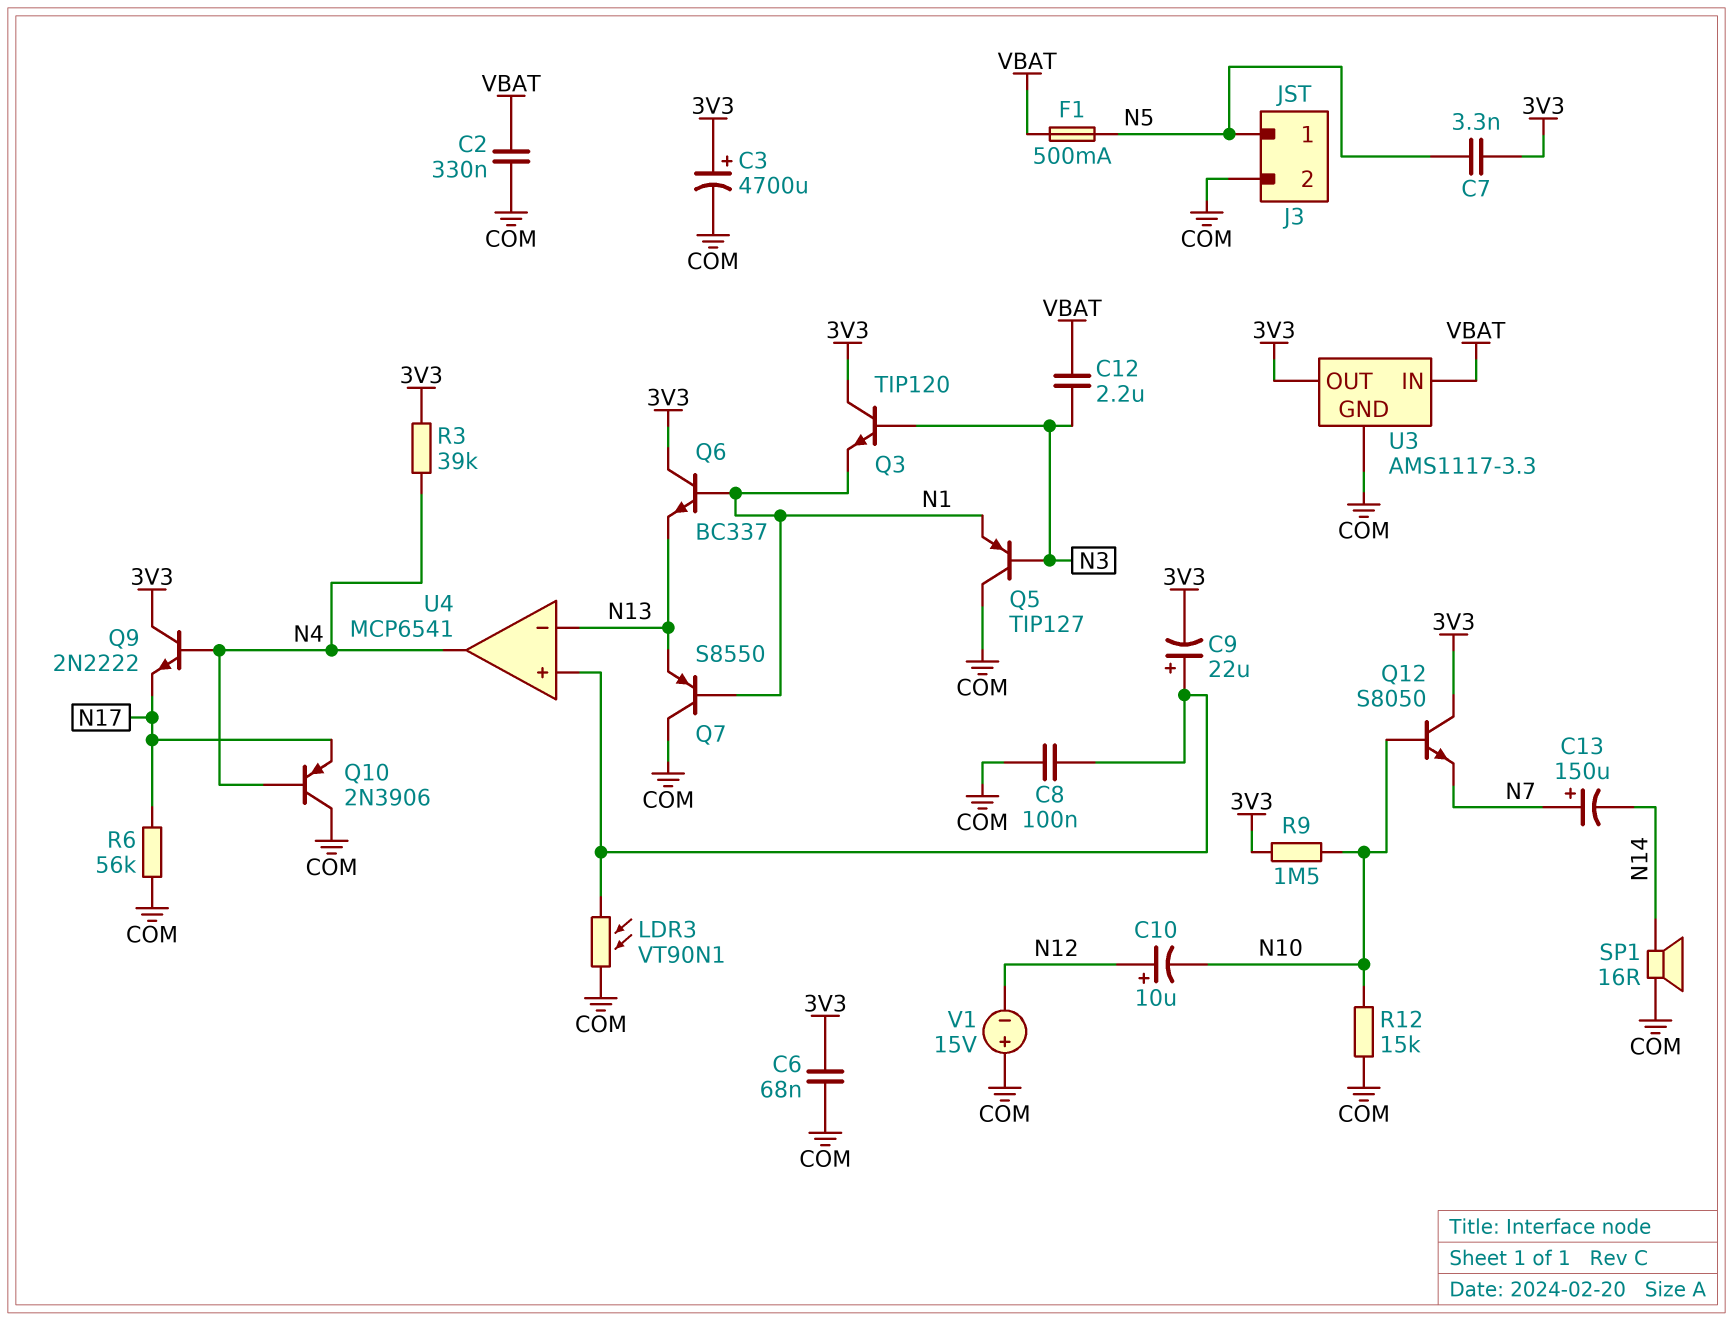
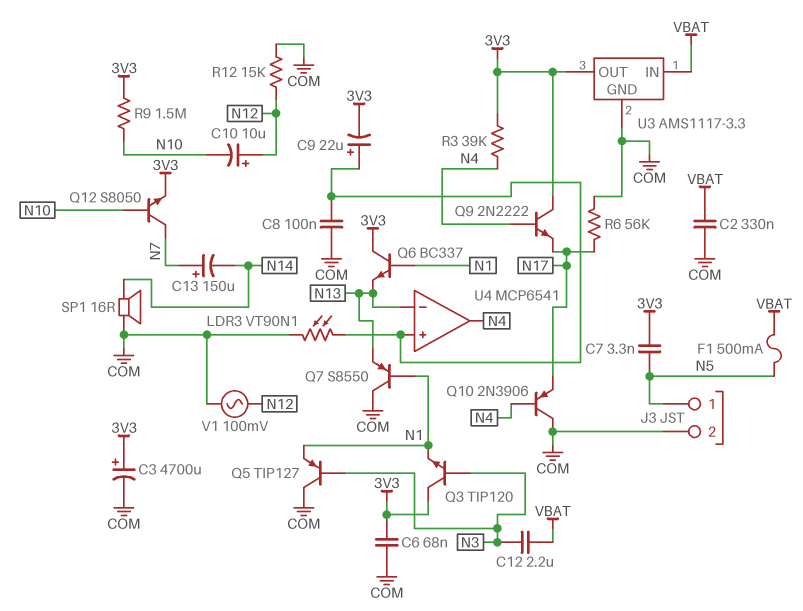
Q12: NPN S8050 (B N10, C 3V3, E N7) -> NPN S8050 (B N10, C N7, E 3V3)
R12: 15k (COM, N10) -> 15k (COM, N12)
V1: 15V (plus COM, minus N12) -> AC 100mV (COM, N12)

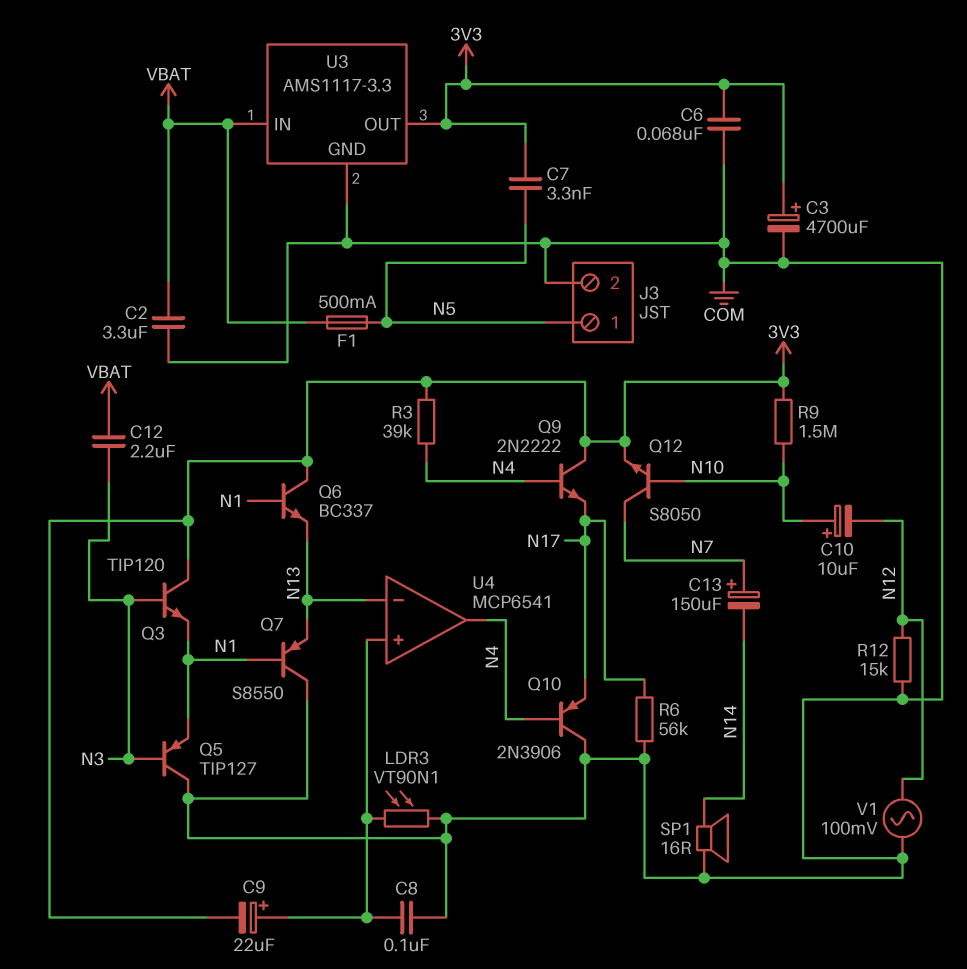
C2: 330nF (COM, VBAT) -> 3.3uF (COM, VBAT)
C10: 10uF (plus N12, minus N10) -> 10uF (plus N10, minus N12)

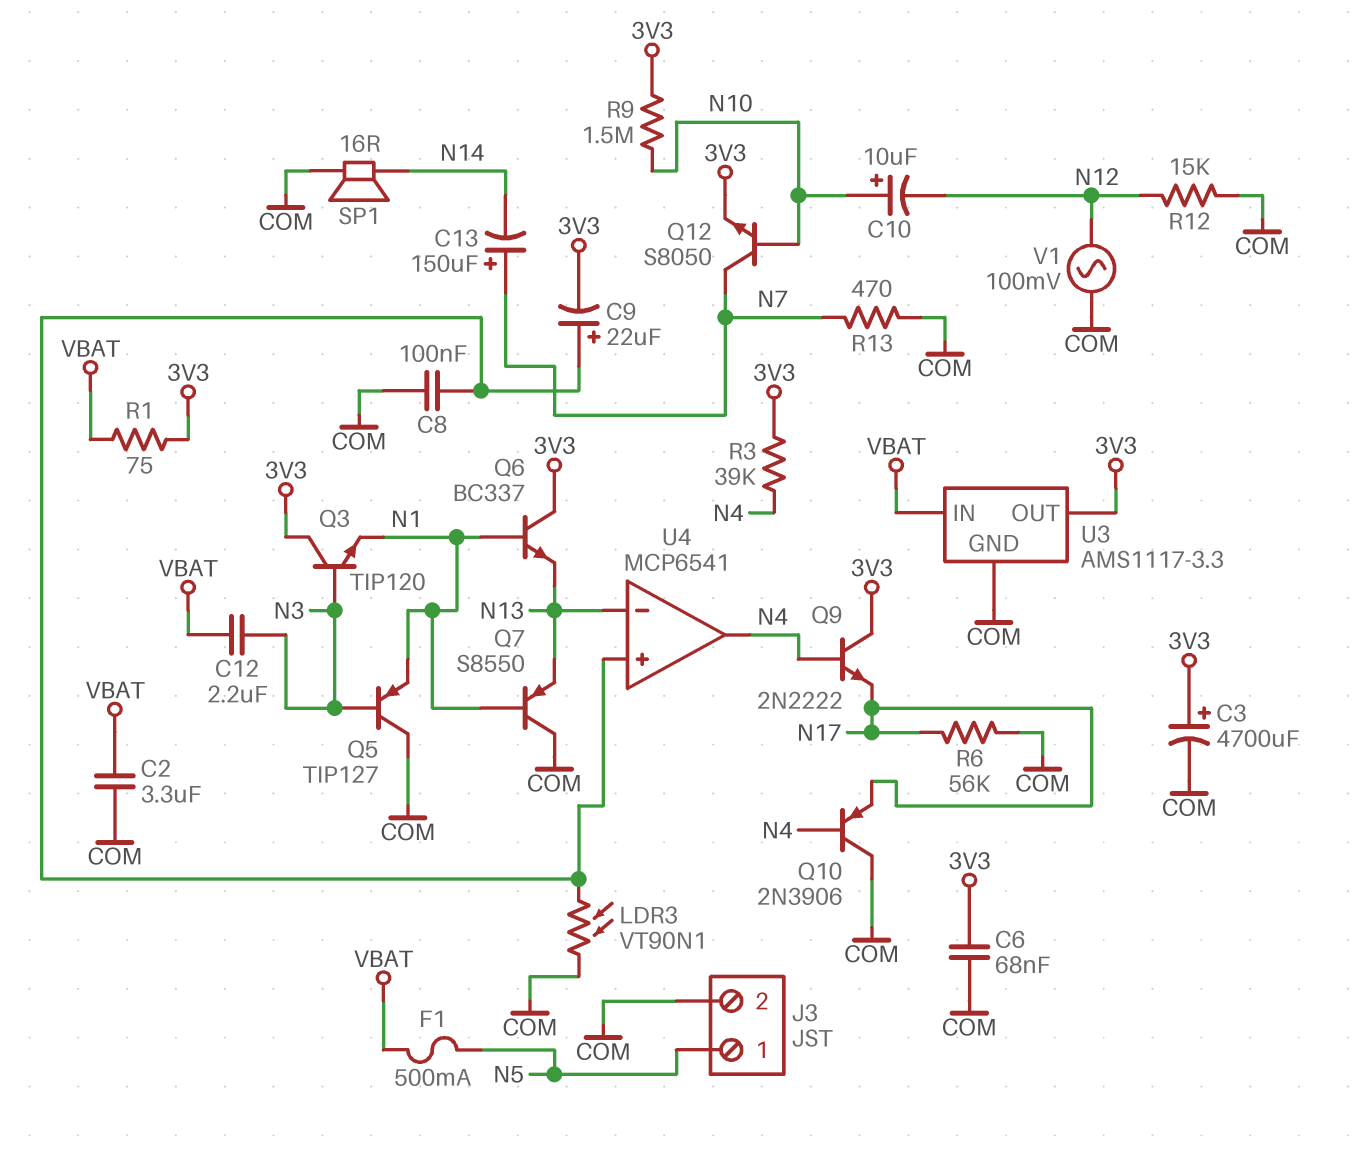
C7: 3.3nF (3V3, N5) -> none
R1: none -> 75 (3V3, VBAT)
R13: none -> 470 (COM, N7)

